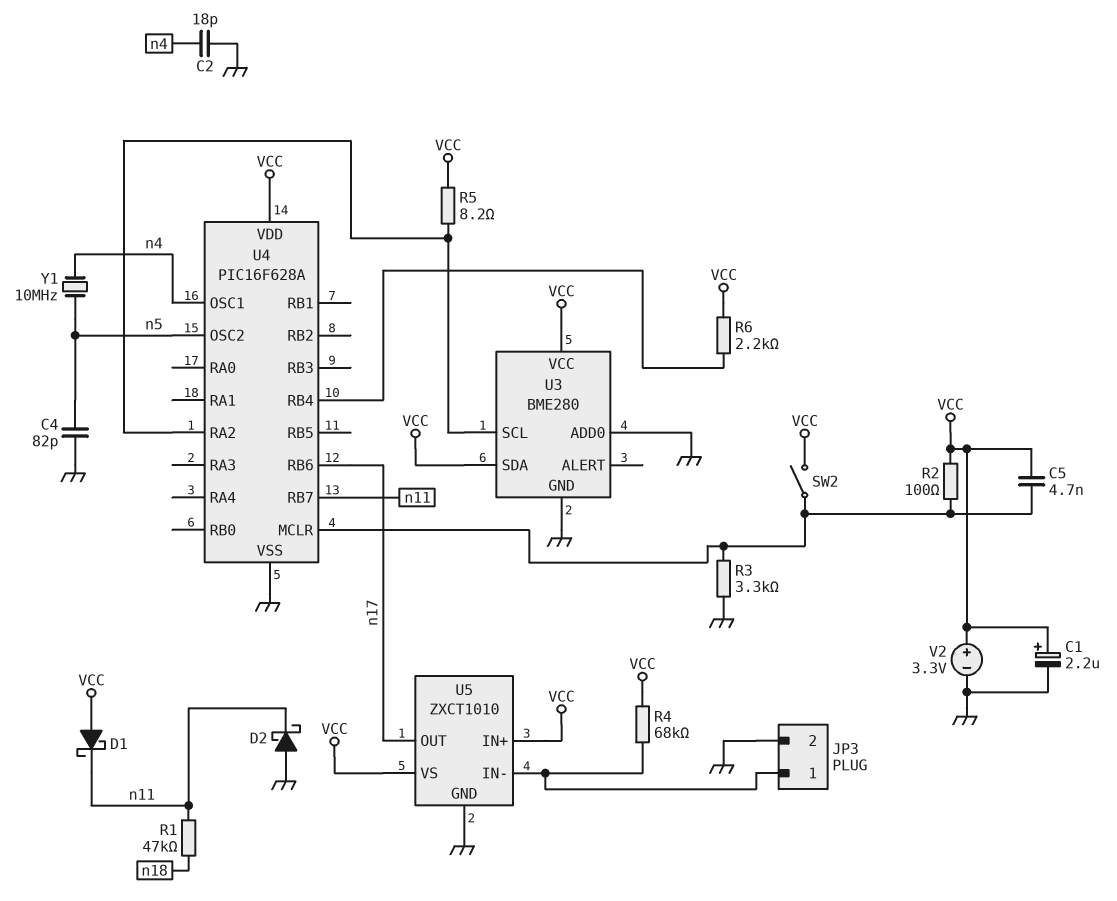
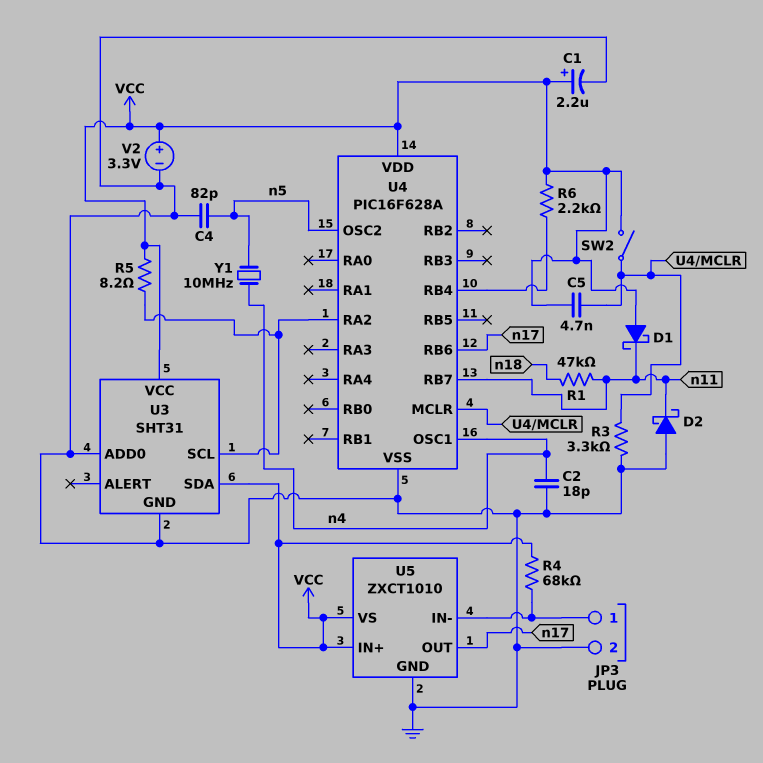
R2: 100 (U4/MCLR, VCC) -> none
U3: BME280 -> SHT31

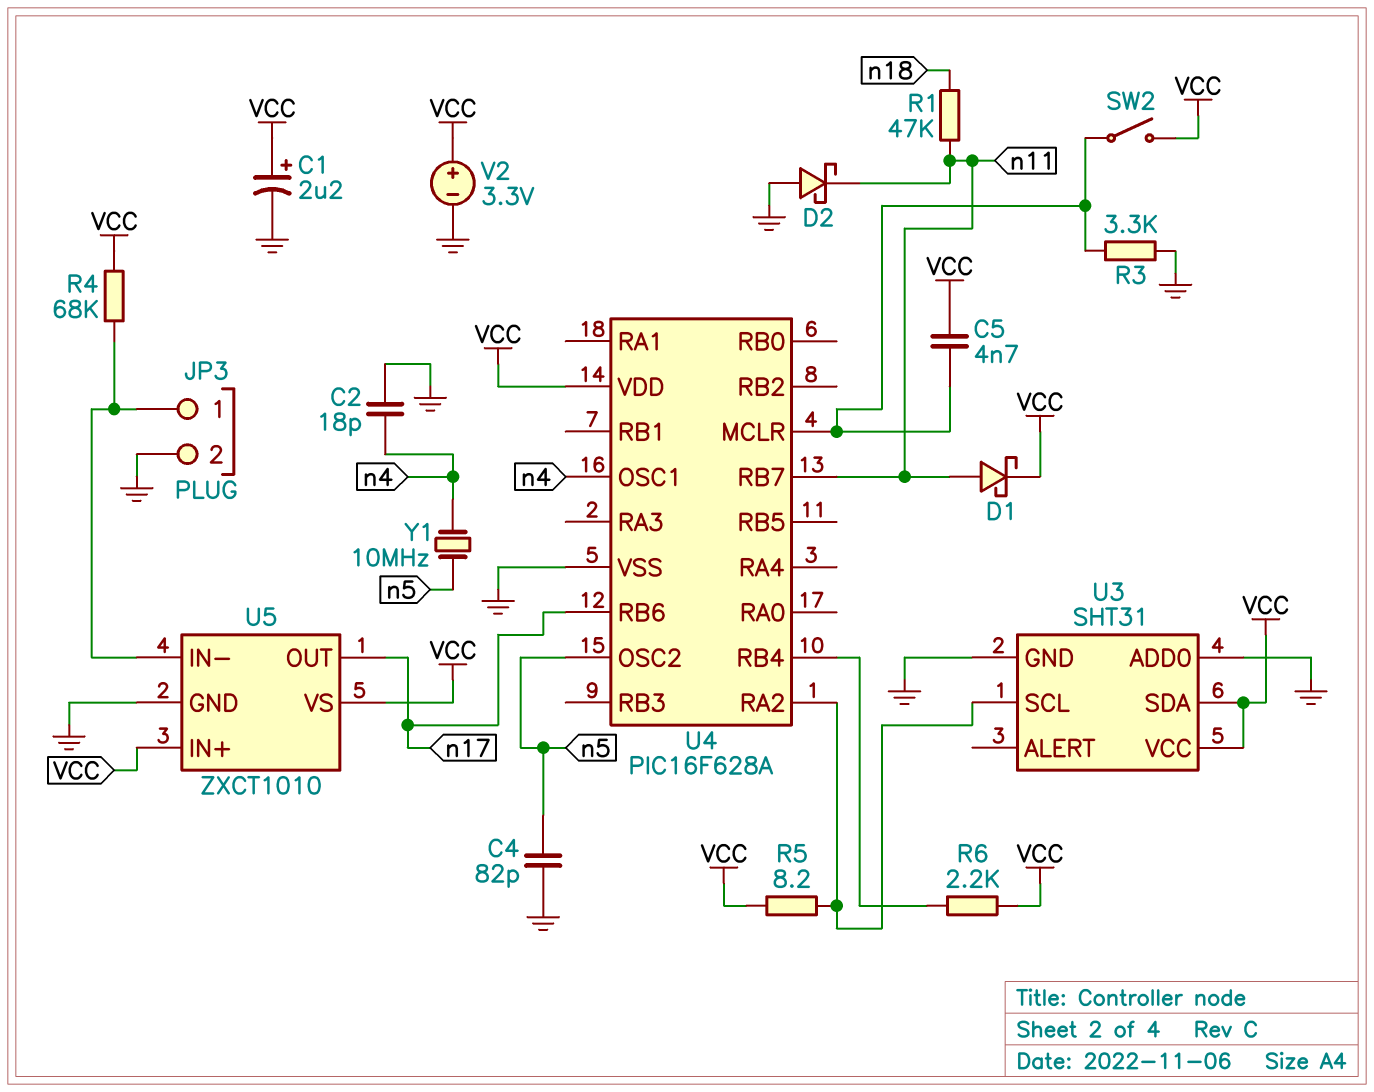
D1: schottky (A VCC, K n11) -> schottky (A n11, K VCC)

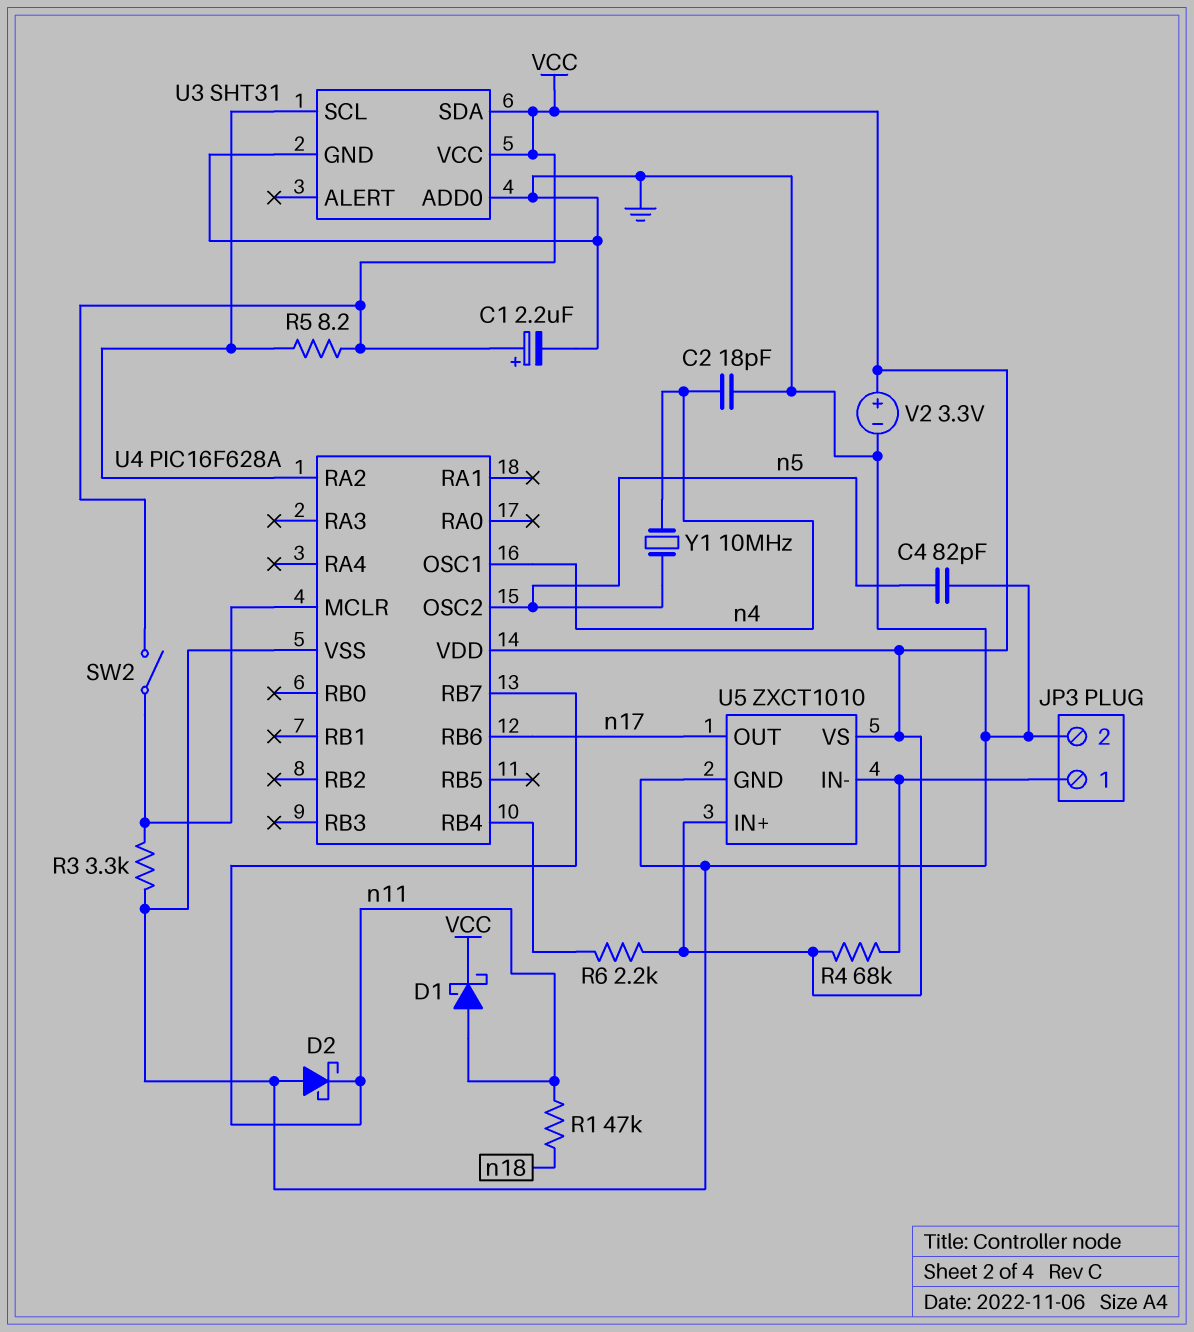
C5: 4.7nF (U4/MCLR, VCC) -> none

